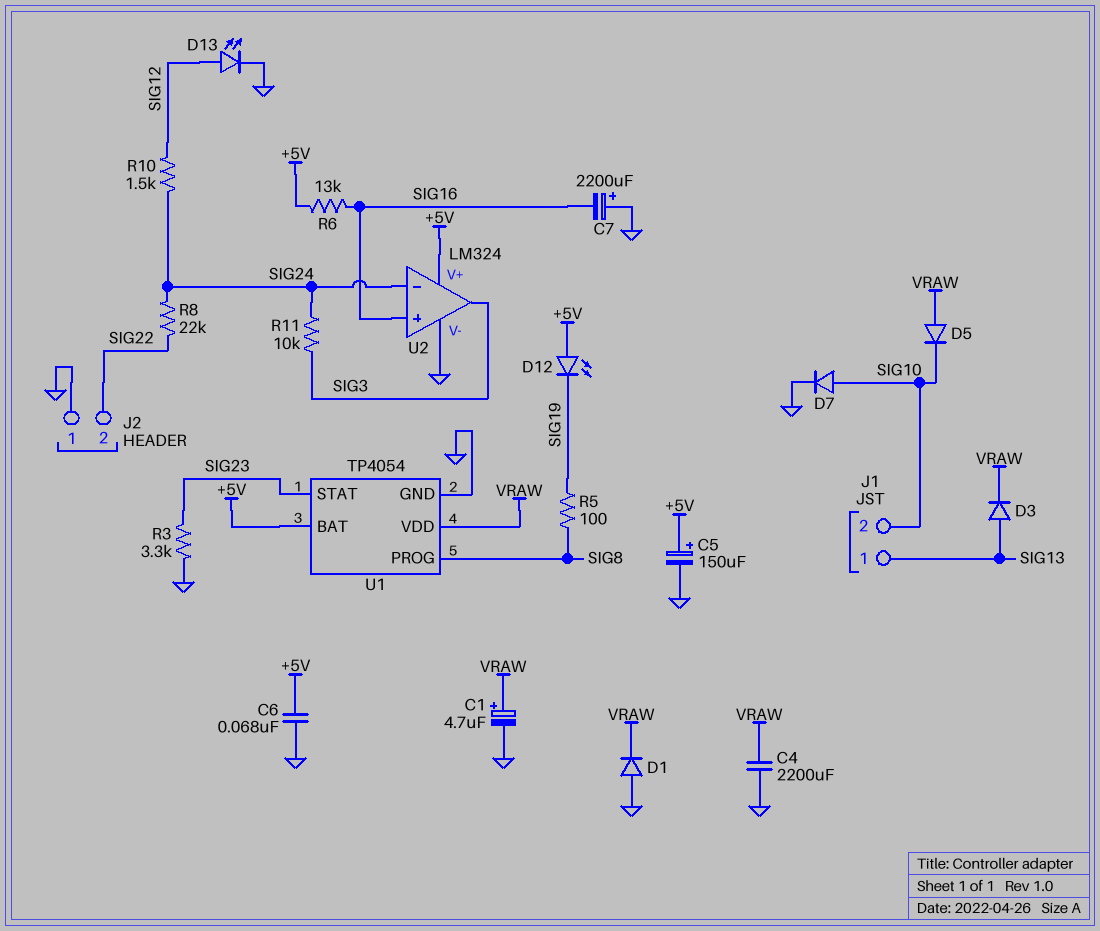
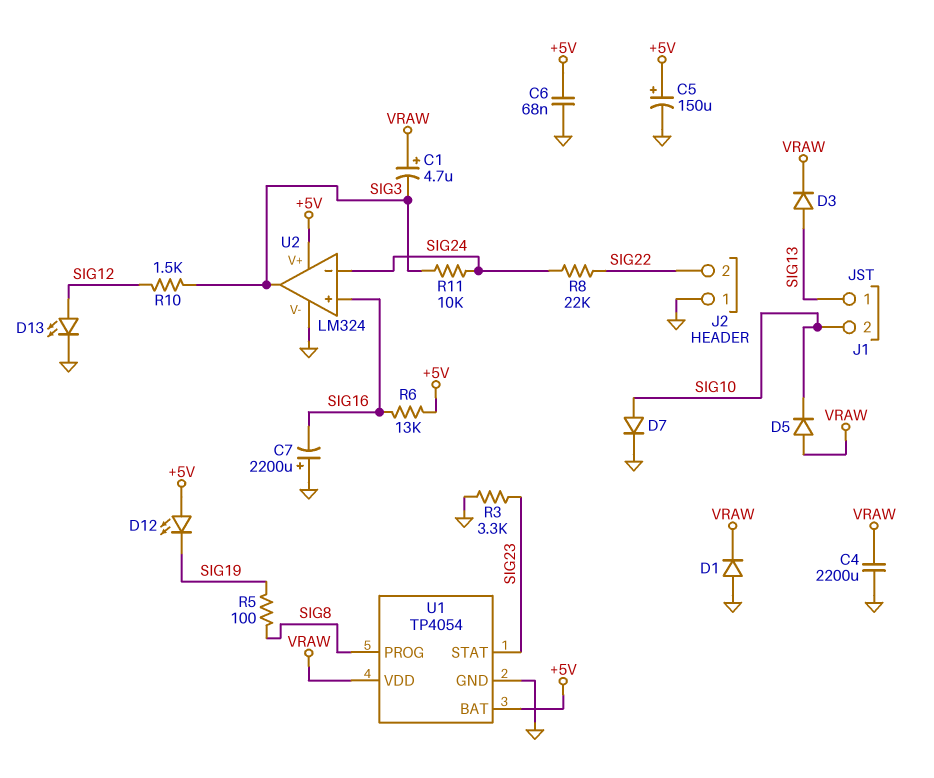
C1: 4.7uF (plus VRAW, minus GND) -> 4.7uF (plus VRAW, minus SIG3)
R10: 1.5k (SIG12, SIG24) -> 1.5k (SIG3, SIG12)

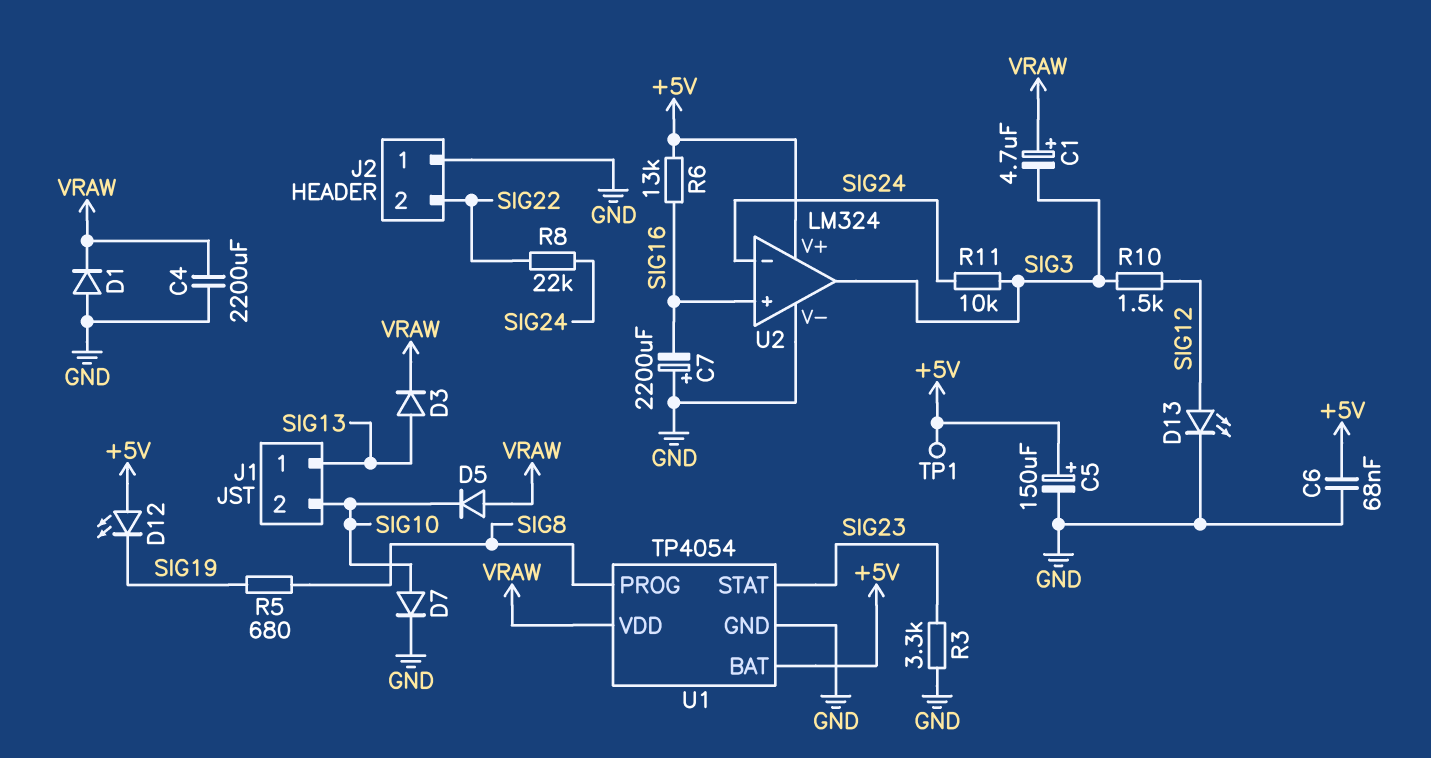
R5: 100 (SIG8, SIG19) -> 680 (SIG8, SIG19)
TP1: none -> test point (+5V)

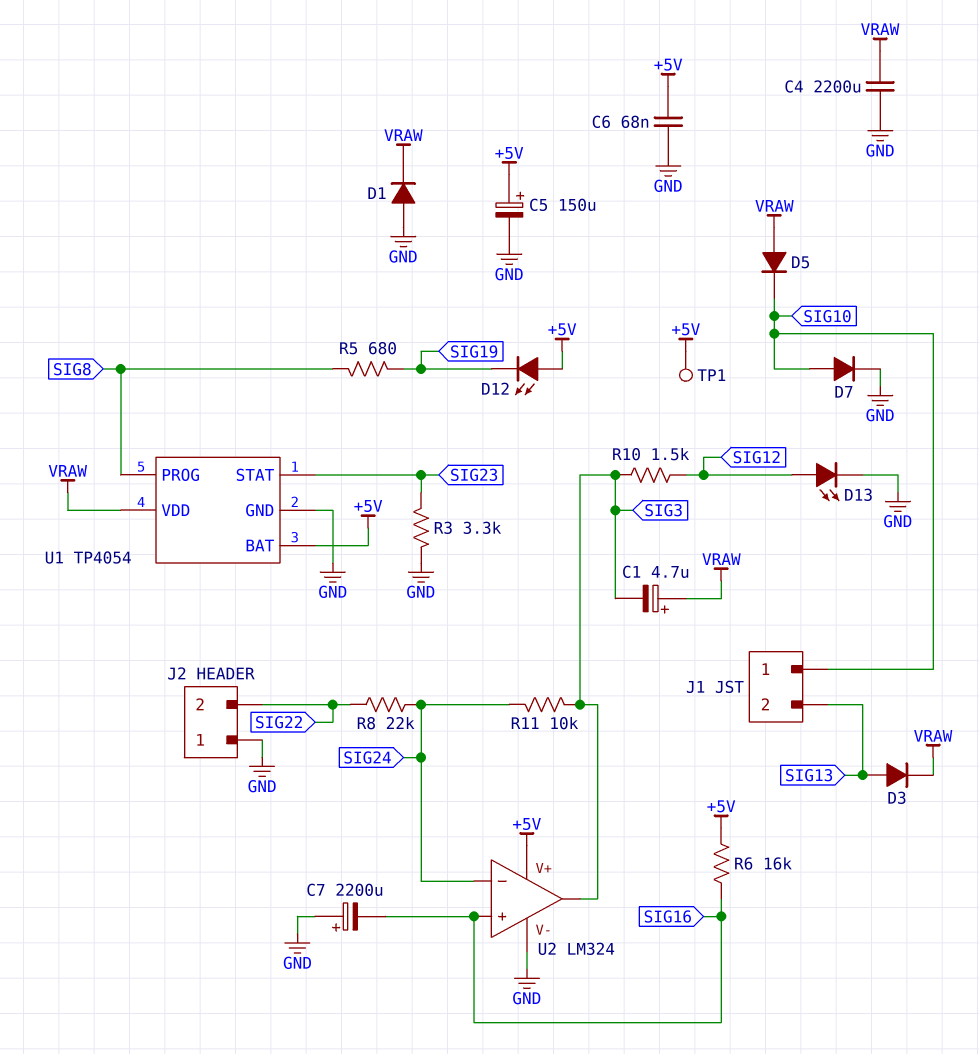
J1 pin 1: SIG13 -> SIG10
J1 pin 2: SIG10 -> SIG13
R6: 13k (+5V, SIG16) -> 16k (+5V, SIG16)

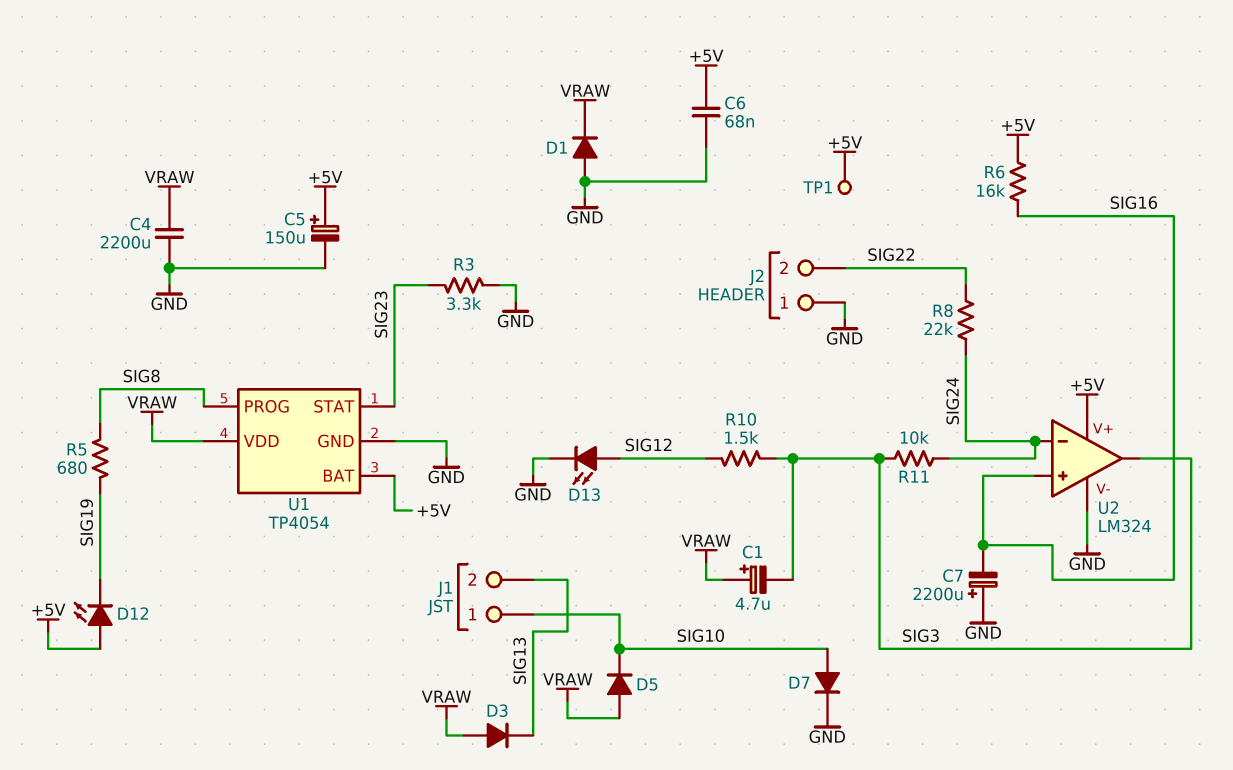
D3: diode (A SIG13, K VRAW) -> diode (A VRAW, K SIG13)

